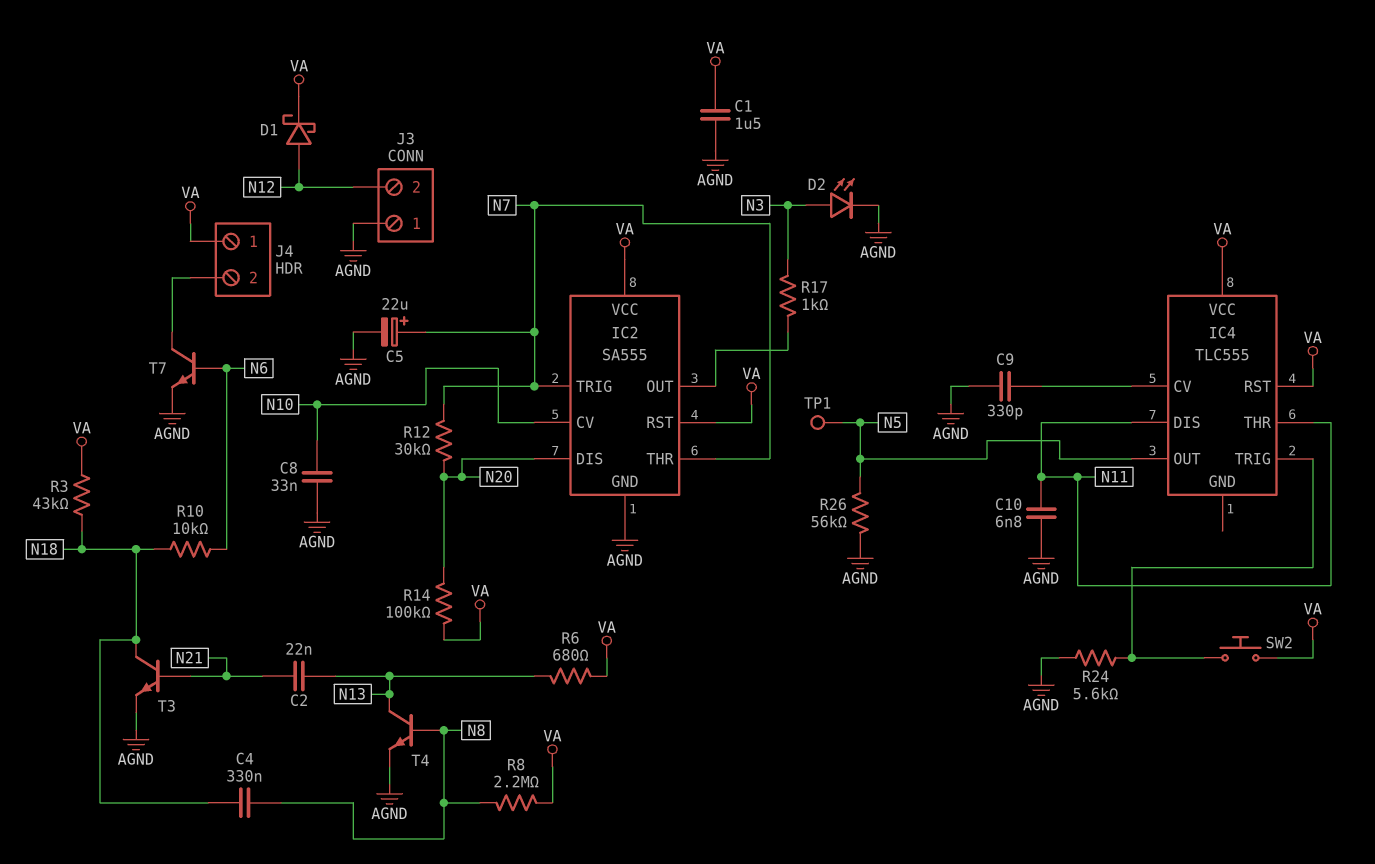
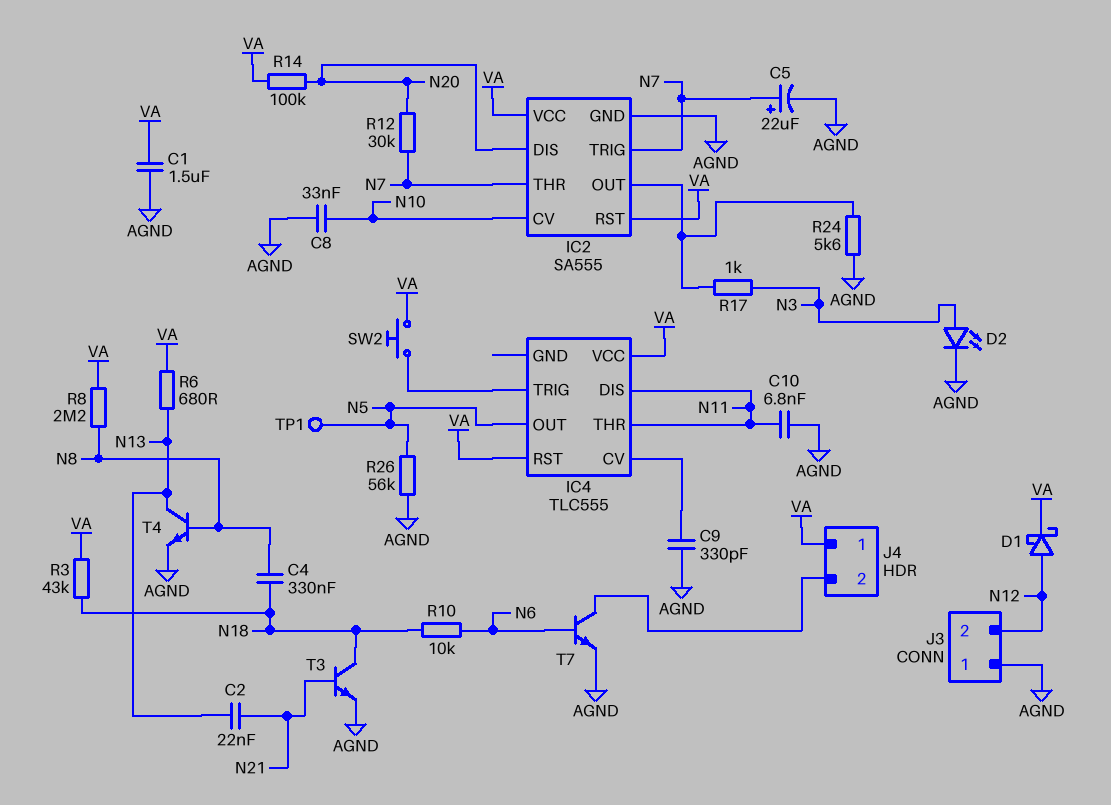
R24: 5.6k (AGND, IC4/TRIG) -> 5.6k (AGND, IC2/OUT)

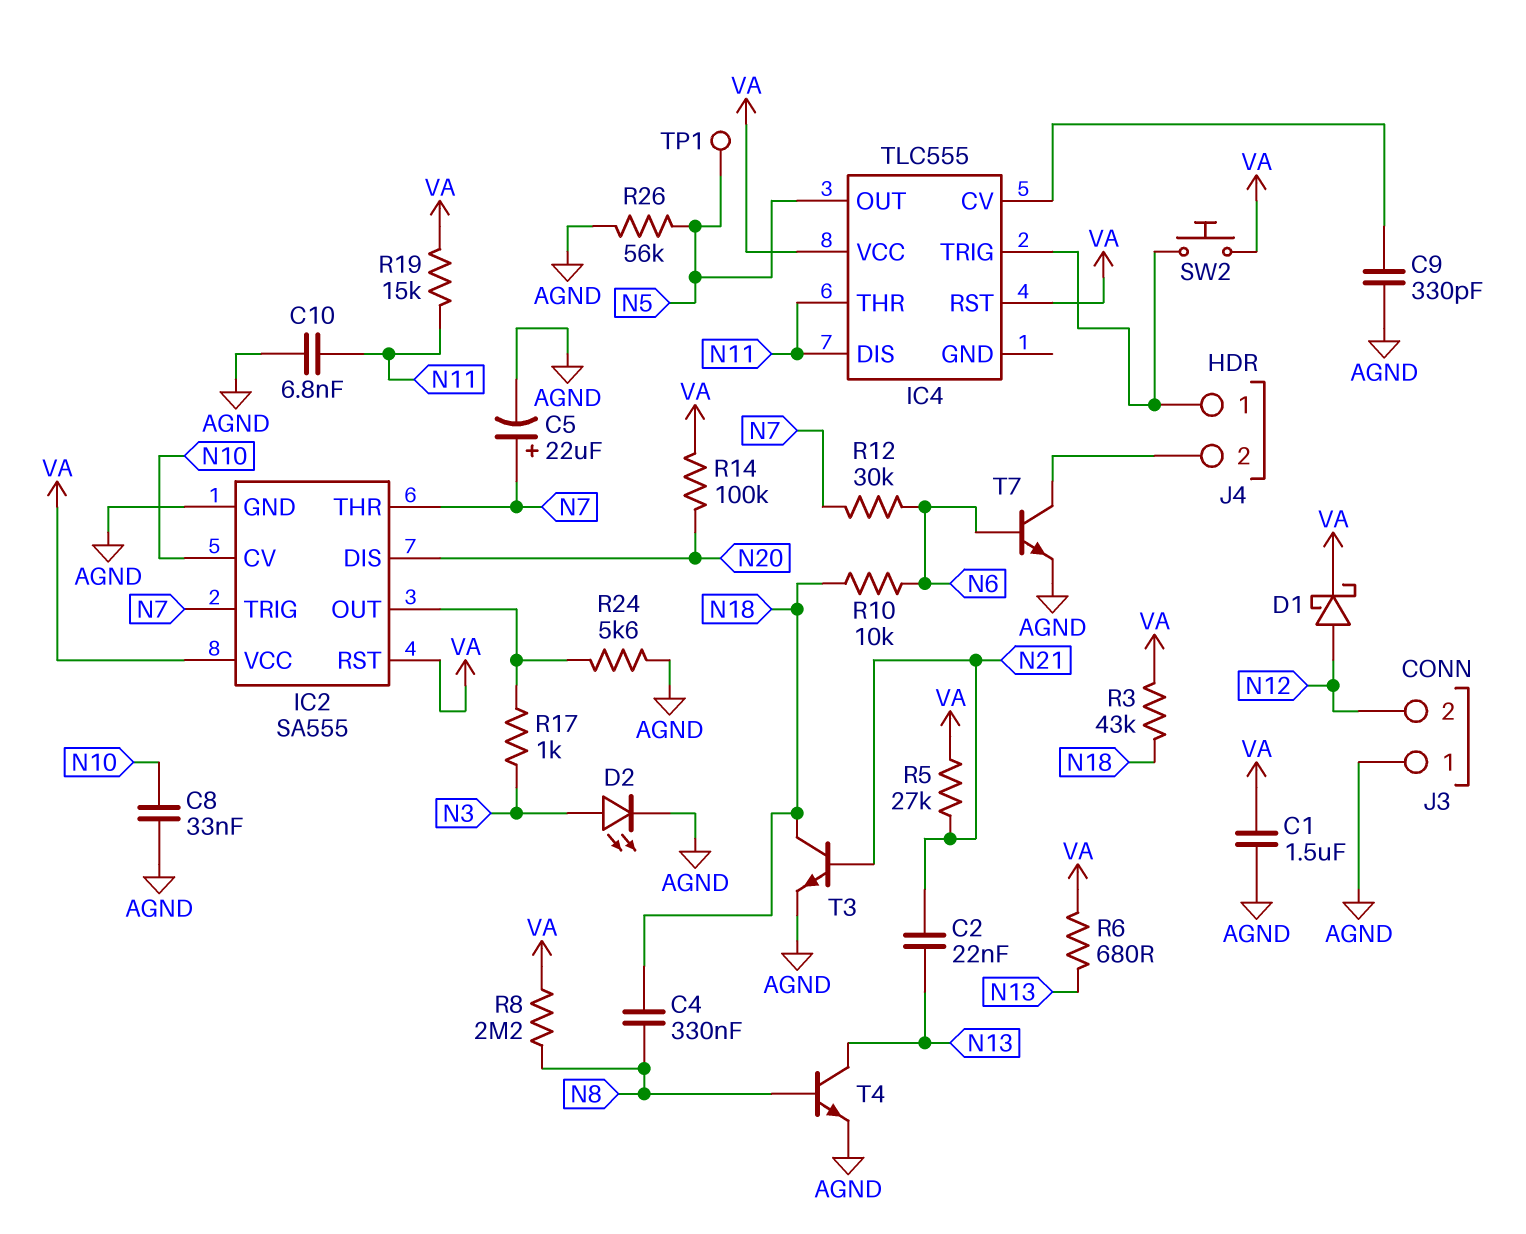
J4 pin 1: VA -> IC4/TRIG
R5: none -> 27k (N21, VA)
R12: 30k (N7, N20) -> 30k (N6, N7)
R19: none -> 15k (N11, VA)

